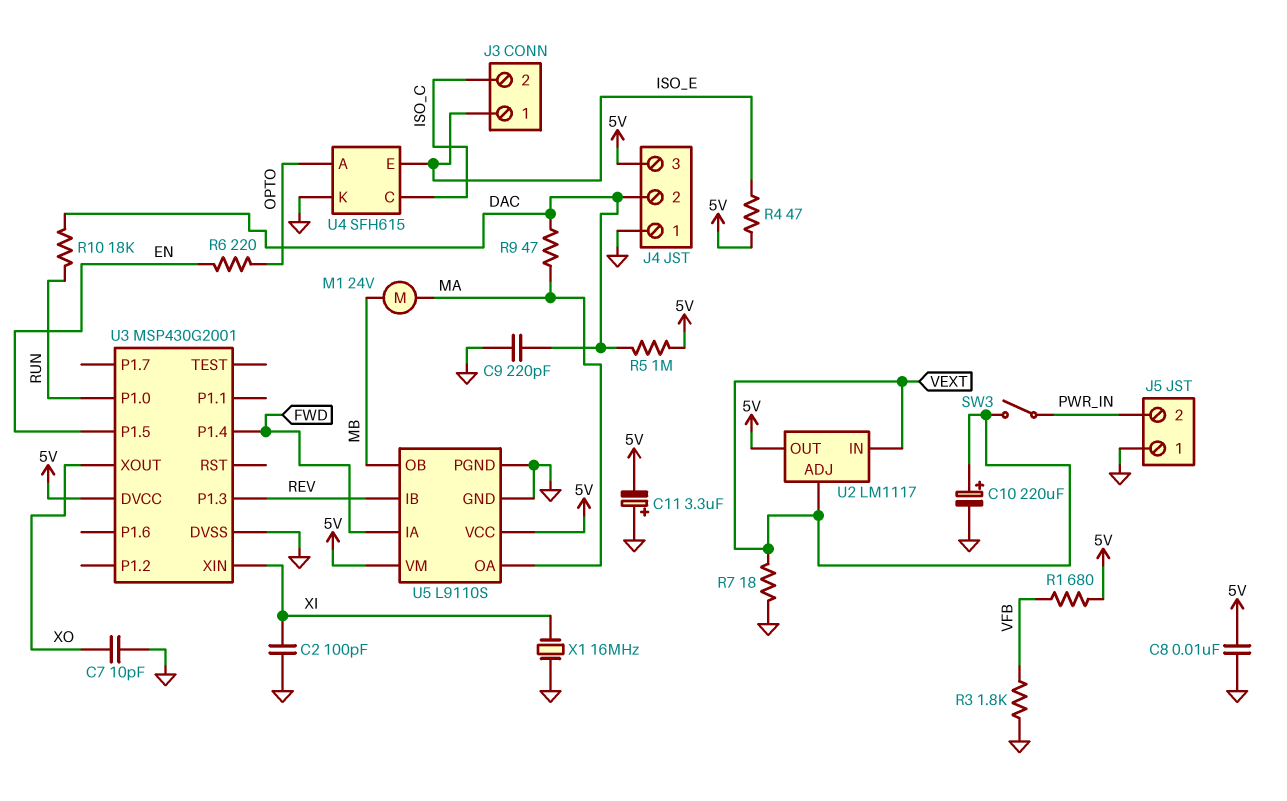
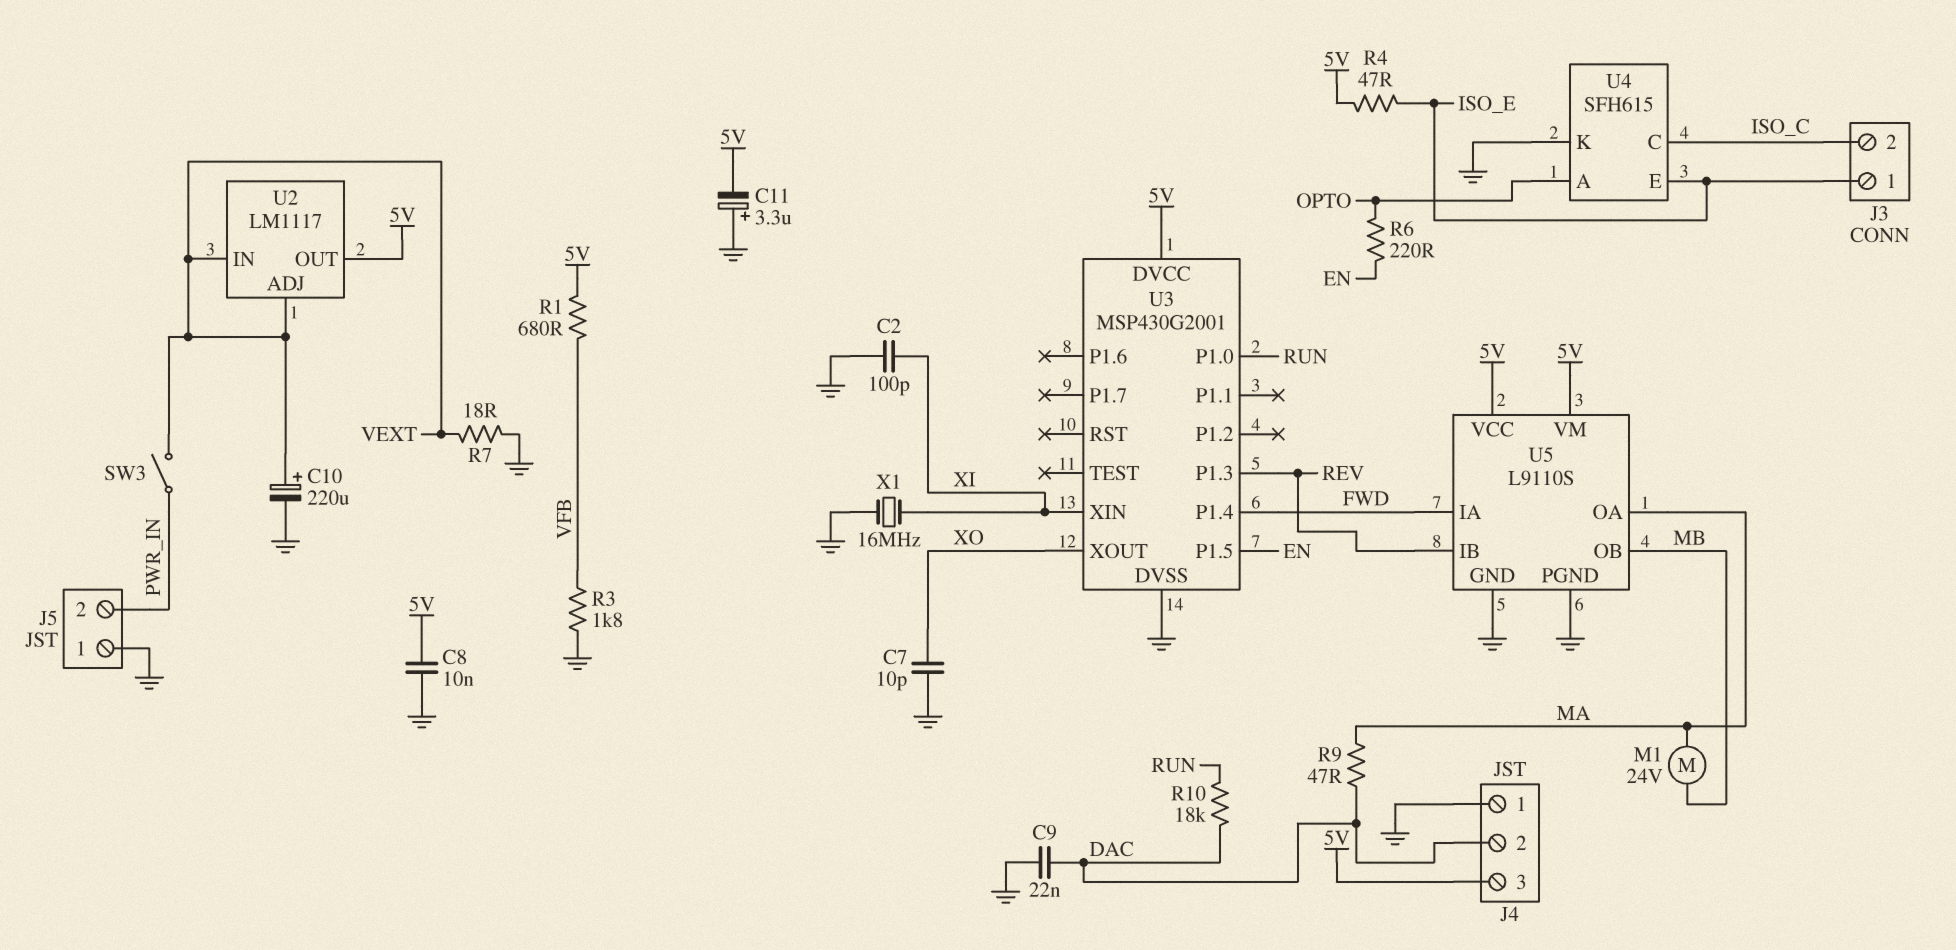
C9: 220pF (DAC, GND) -> 22nF (DAC, GND)
R5: 1M (5V, DAC) -> none

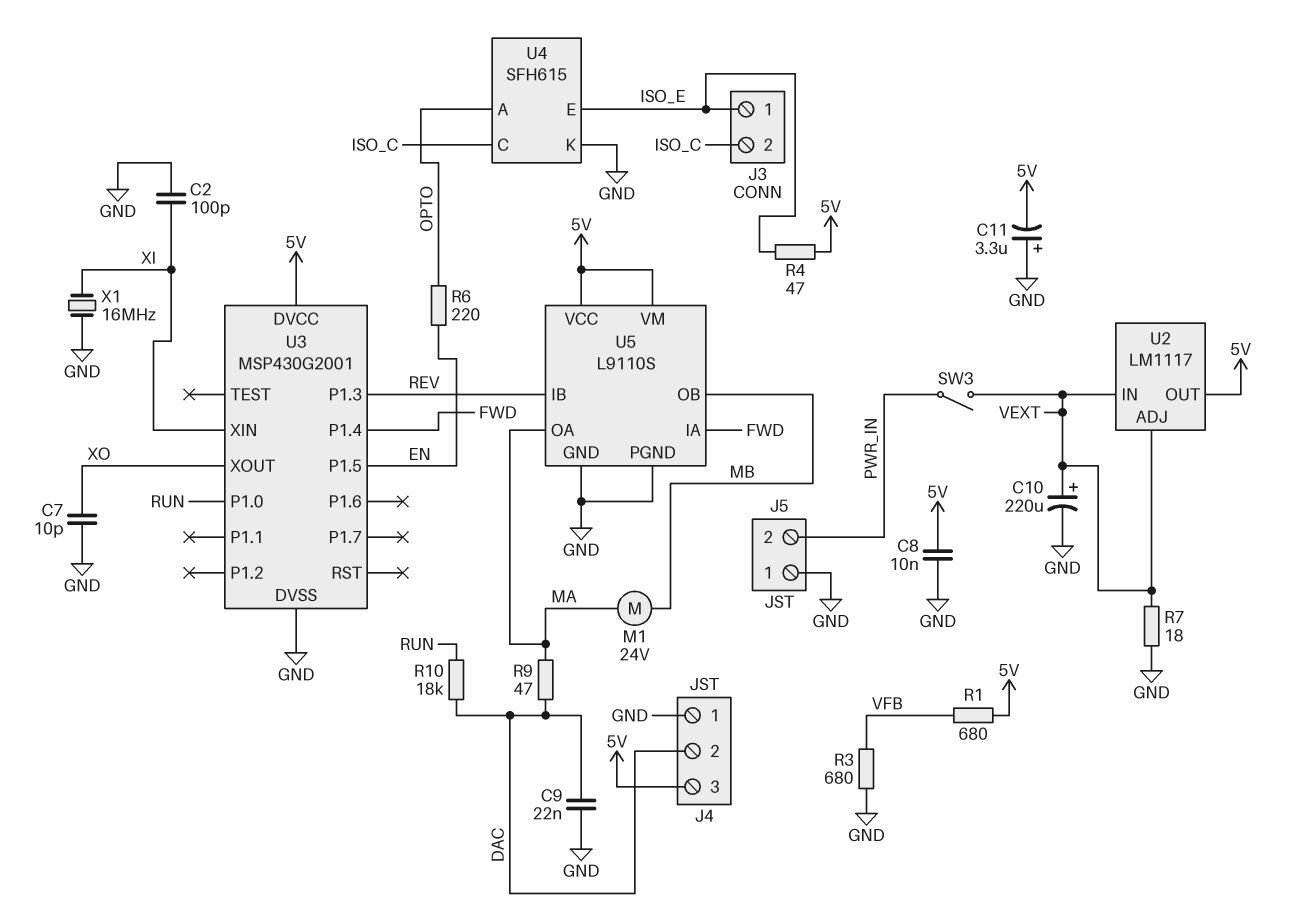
R3: 1.8k (GND, VFB) -> 680 (GND, VFB)

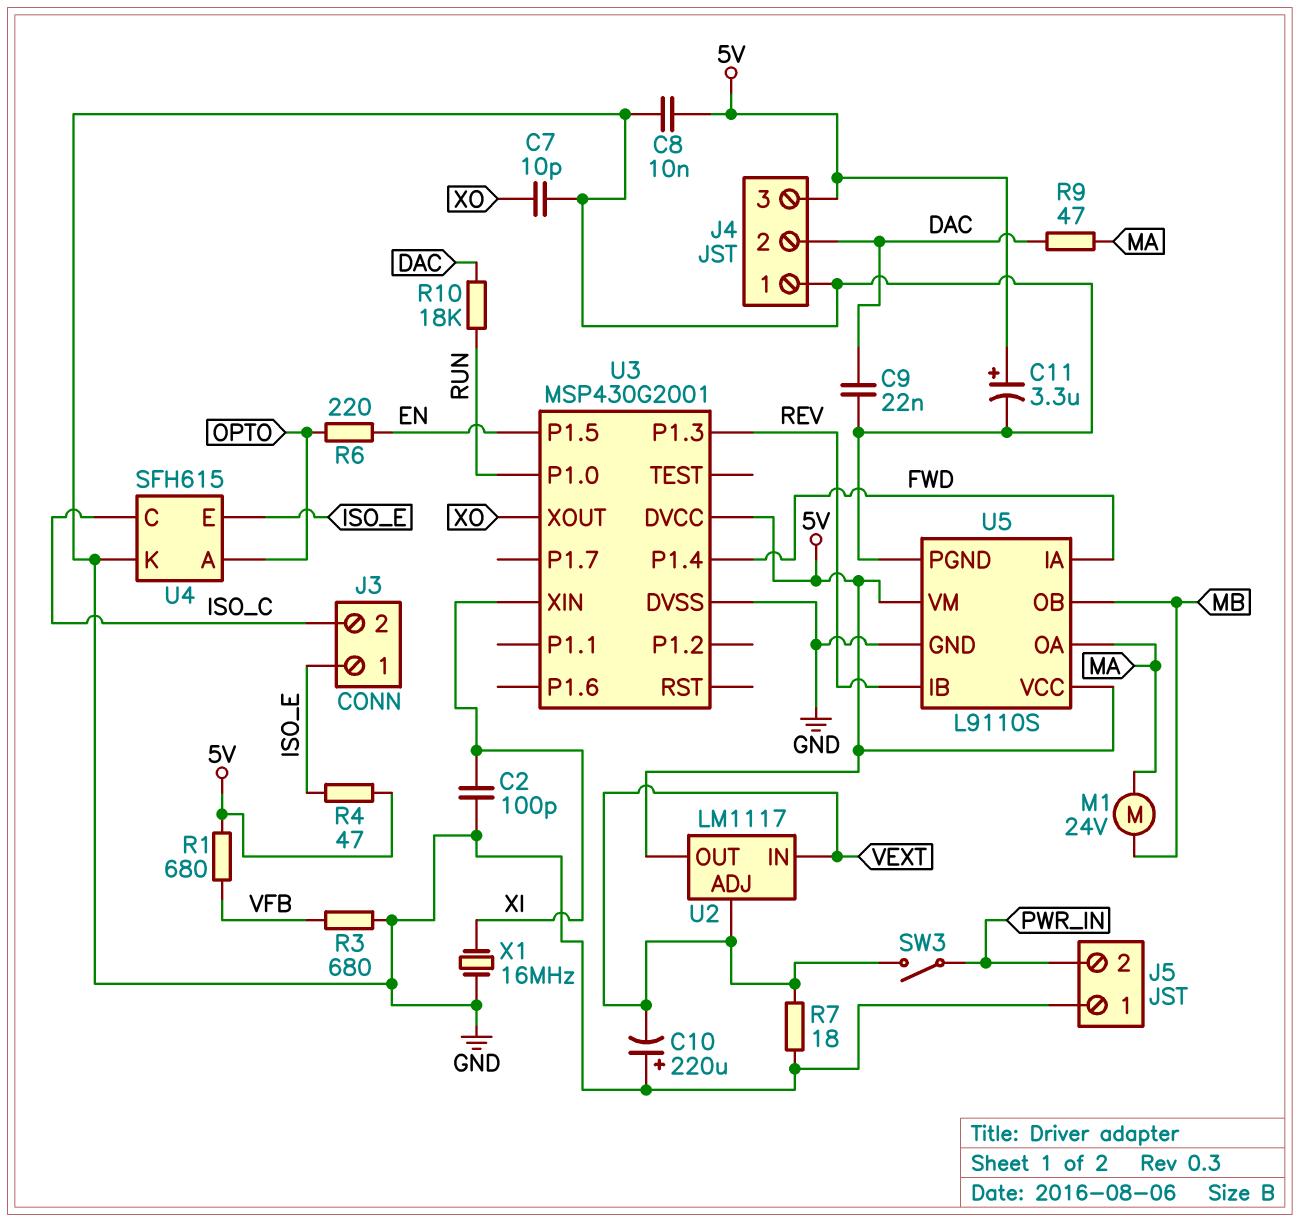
C10: 220uF (plus VEXT, minus GND) -> 220uF (plus GND, minus VEXT)
C11: 3.3uF (plus GND, minus 5V) -> 3.3uF (plus 5V, minus GND)

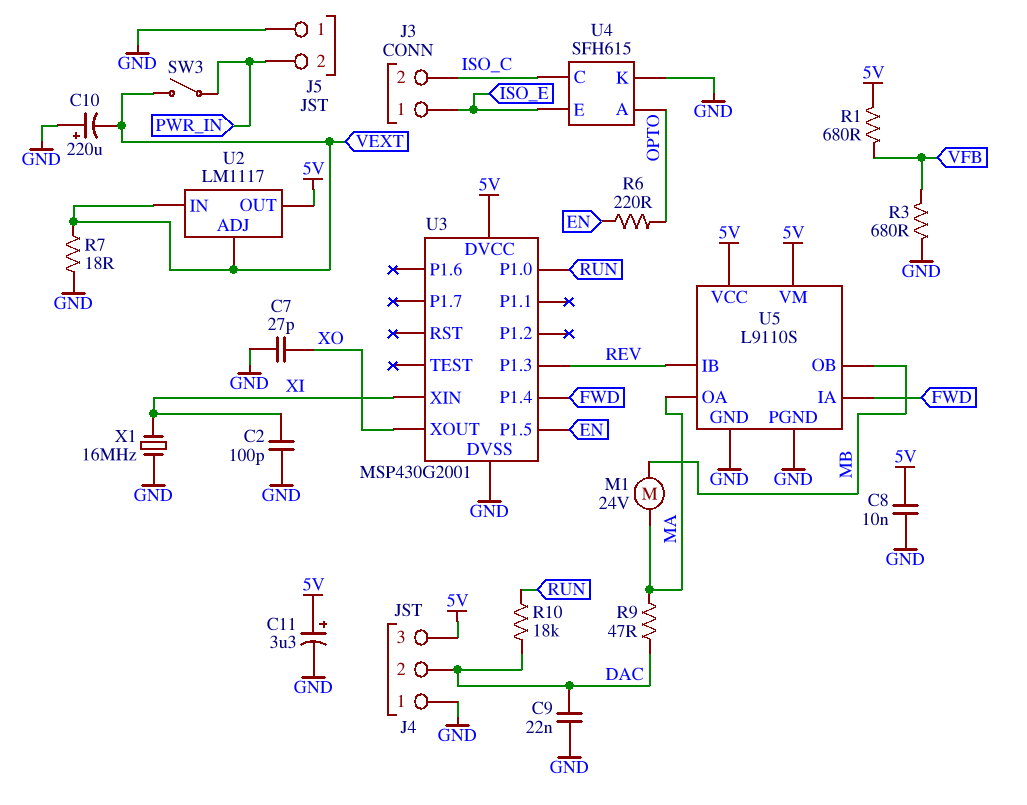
C7: 10pF (GND, XO) -> 27pF (GND, XO)
R4: 47 (5V, ISO_E) -> none

